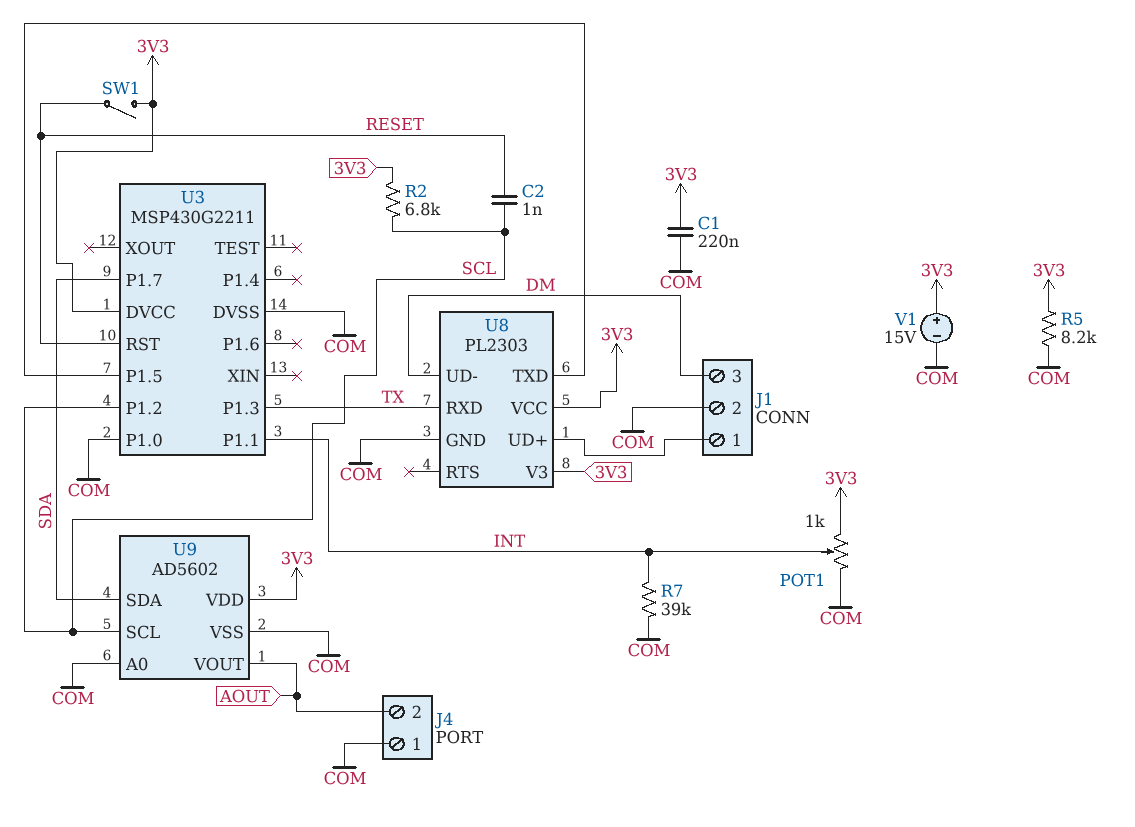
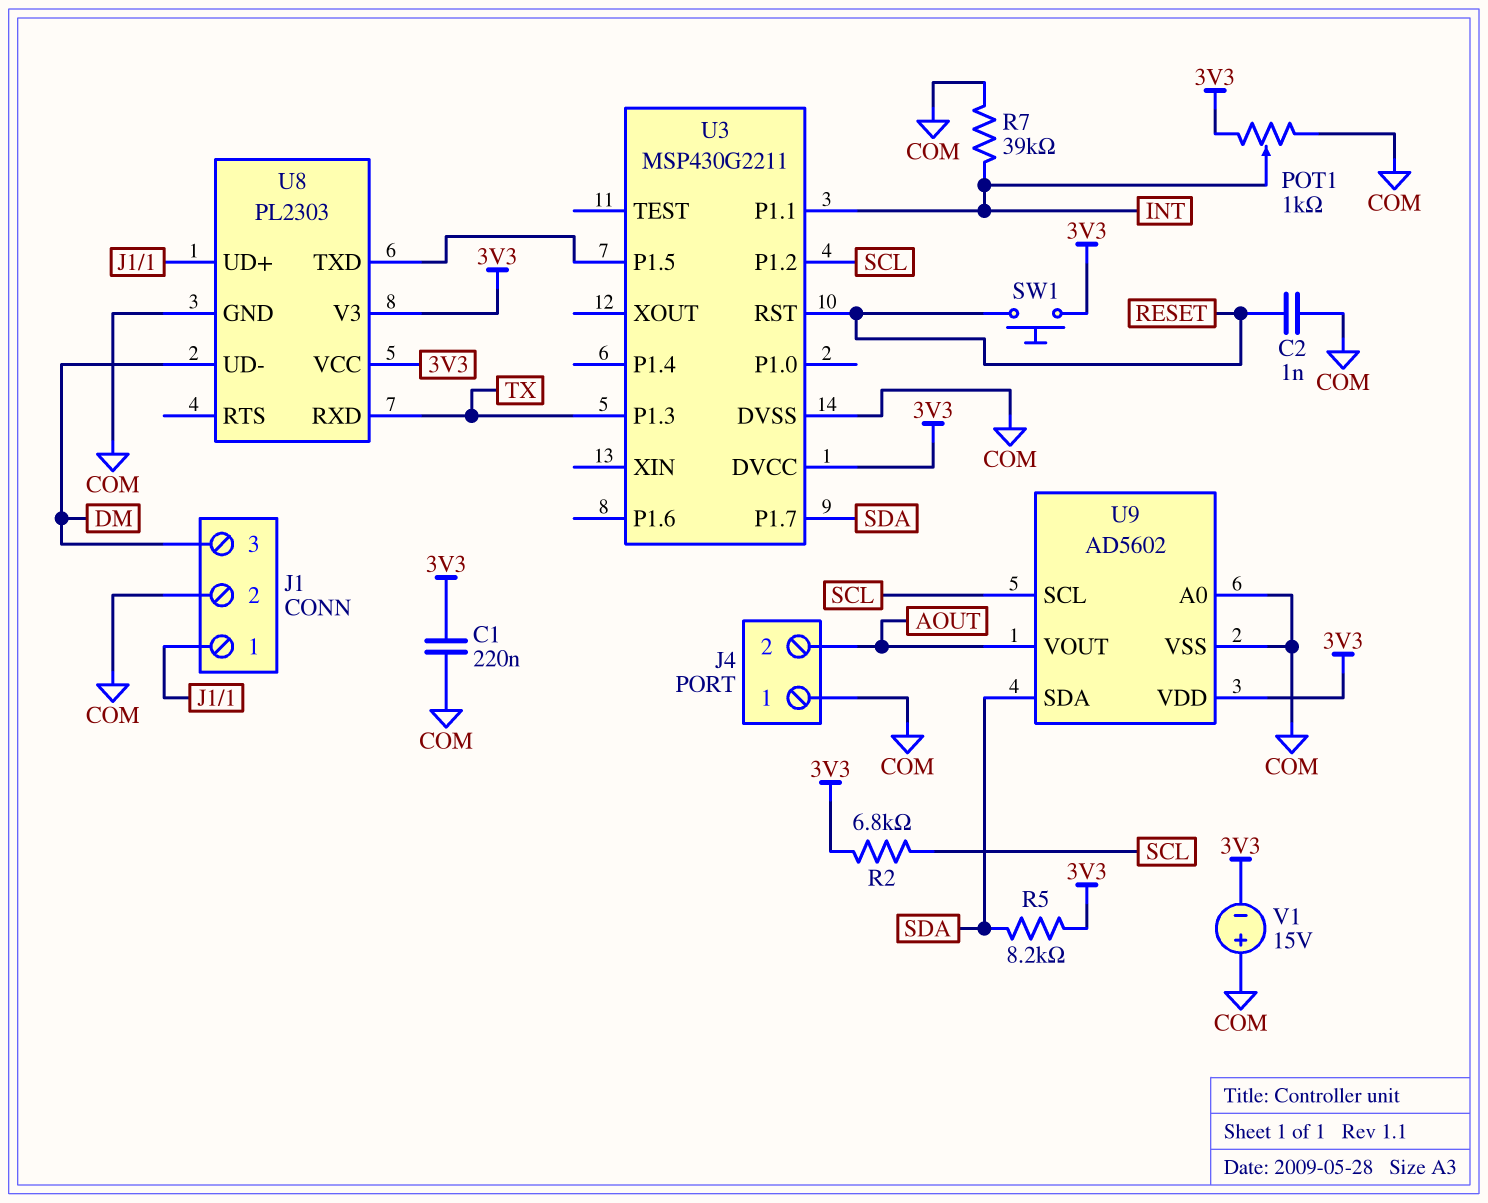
C2: 1nF (RESET, SCL) -> 1nF (COM, RESET)
R5: 8.2k (3V3, COM) -> 8.2k (3V3, SDA)
SW1: switch (3V3, RESET) -> button (3V3, RESET)
U3 pin P1.0: COM -> none
V1: 15V (plus 3V3, minus COM) -> 15V (plus COM, minus 3V3)

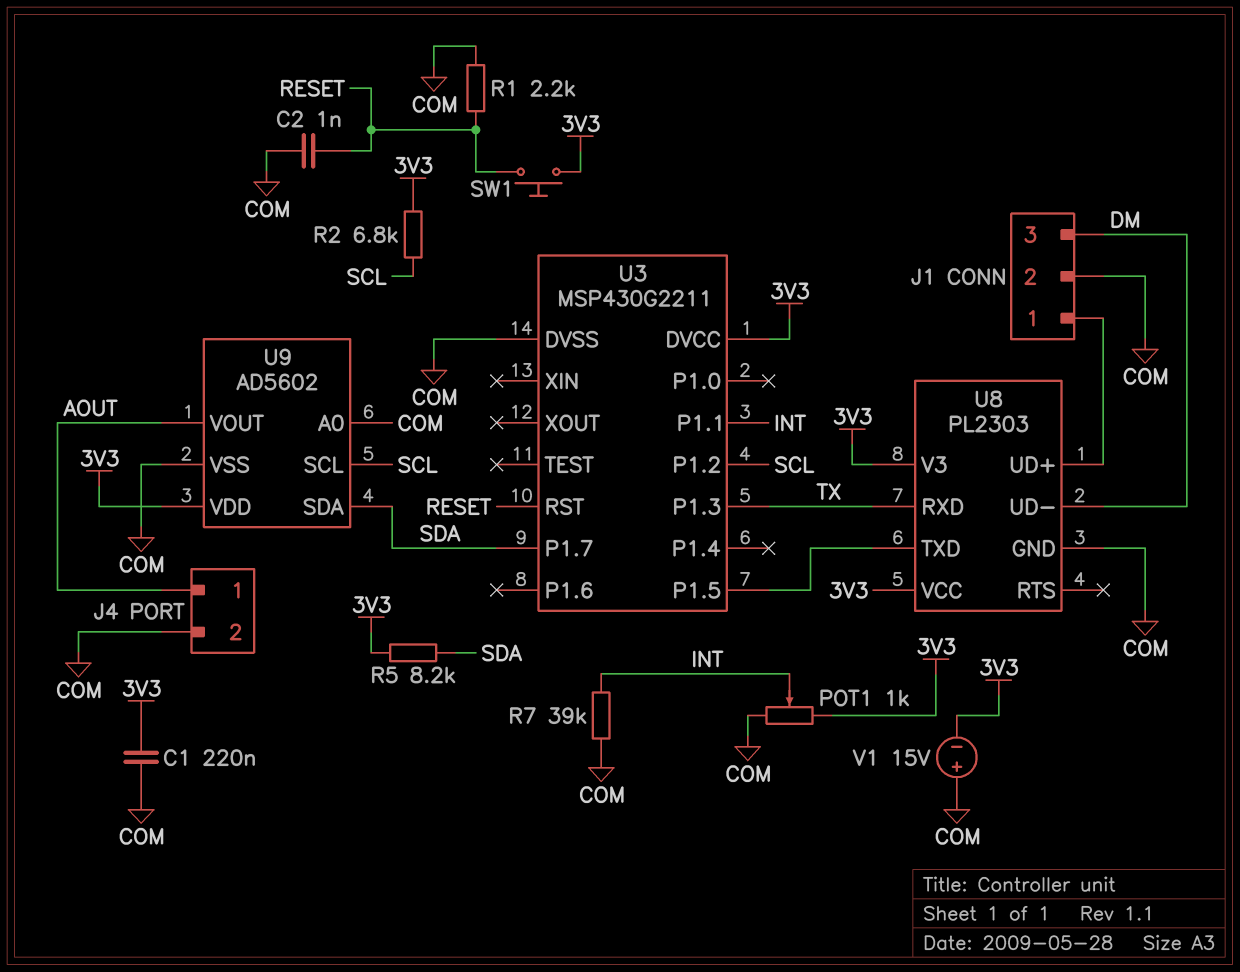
J4 pin 1: COM -> AOUT
J4 pin 2: AOUT -> COM
R1: none -> 2.2k (COM, RESET)

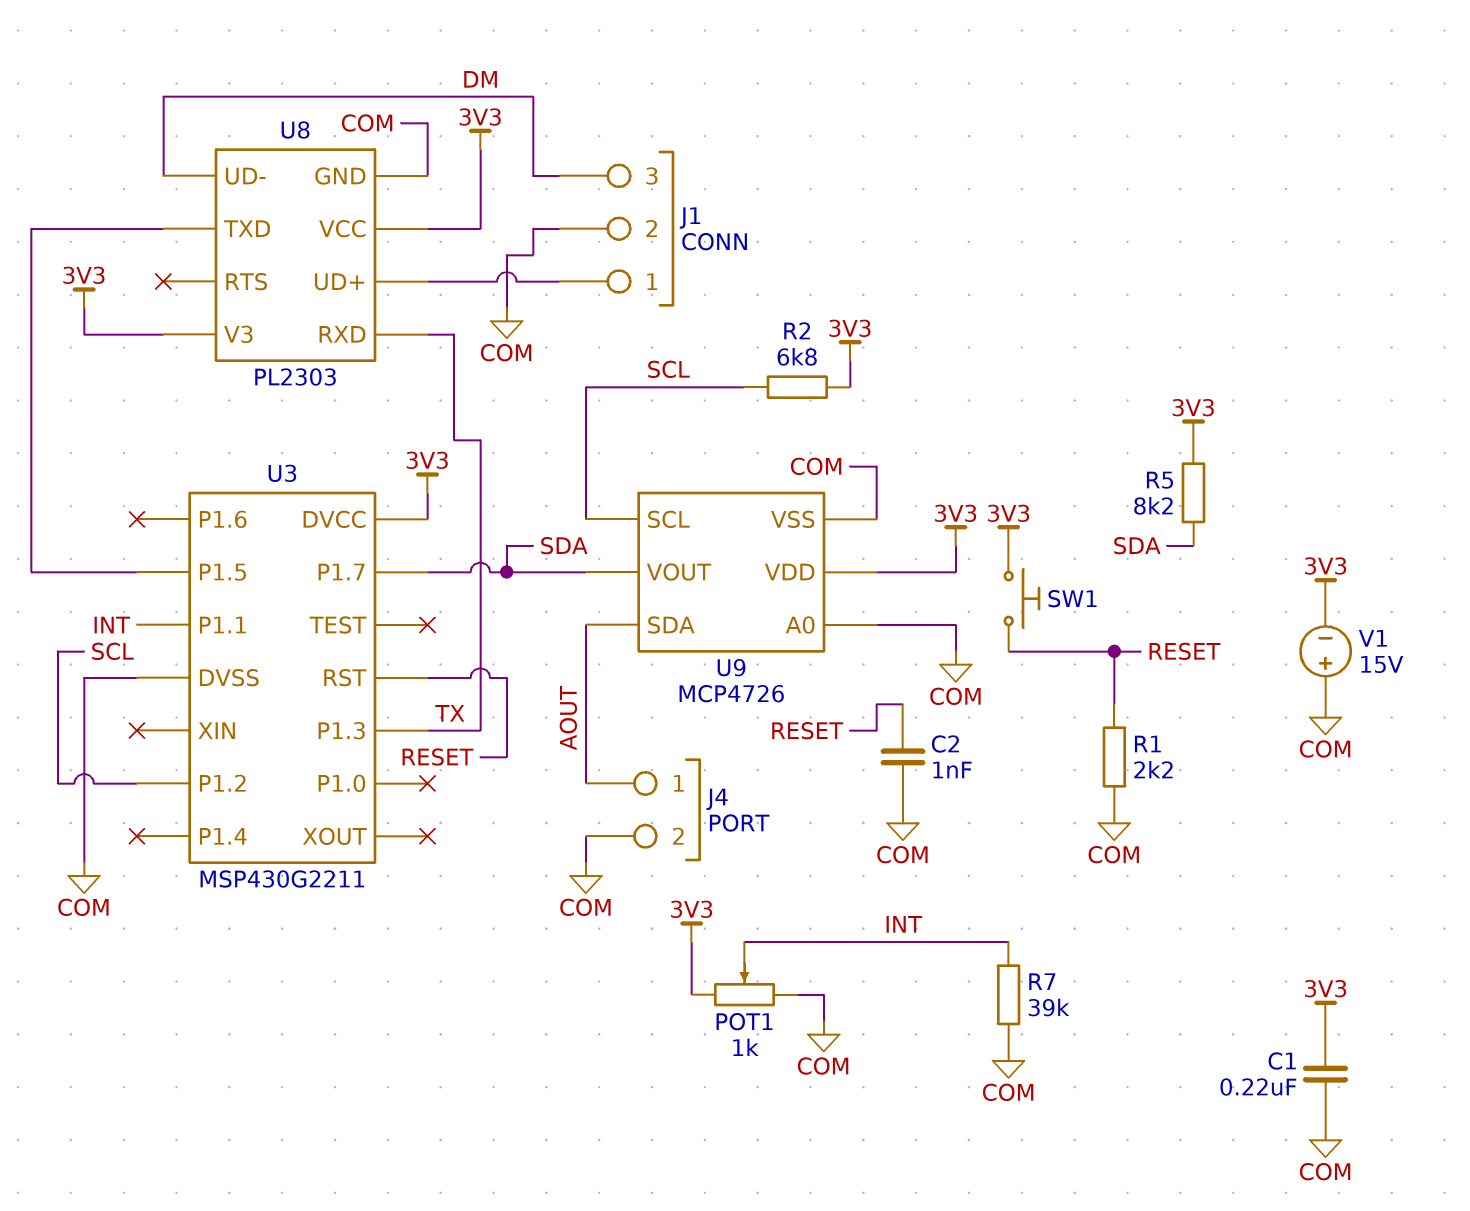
U9: AD5602 -> MCP4726
U9 pin SDA: SDA -> AOUT
U9 pin VOUT: AOUT -> SDA

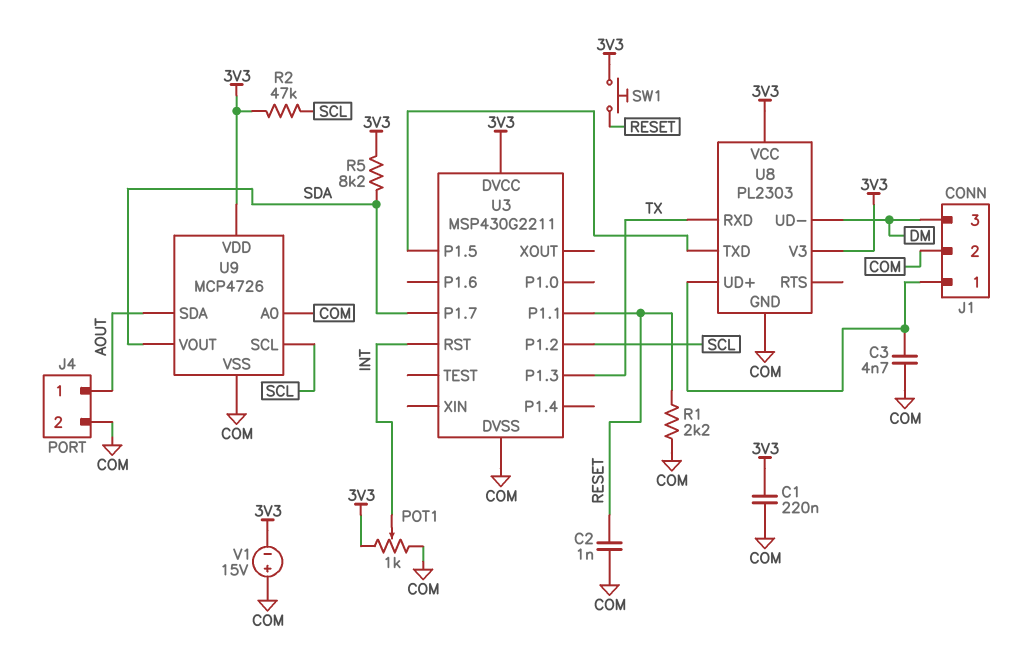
C3: none -> 4.7nF (COM, J1/1)
R2: 6.8k (3V3, SCL) -> 47k (3V3, SCL)
R7: 39k (COM, INT) -> none
U3 pin P1.1: INT -> RESET
U3 pin RST: RESET -> INT

